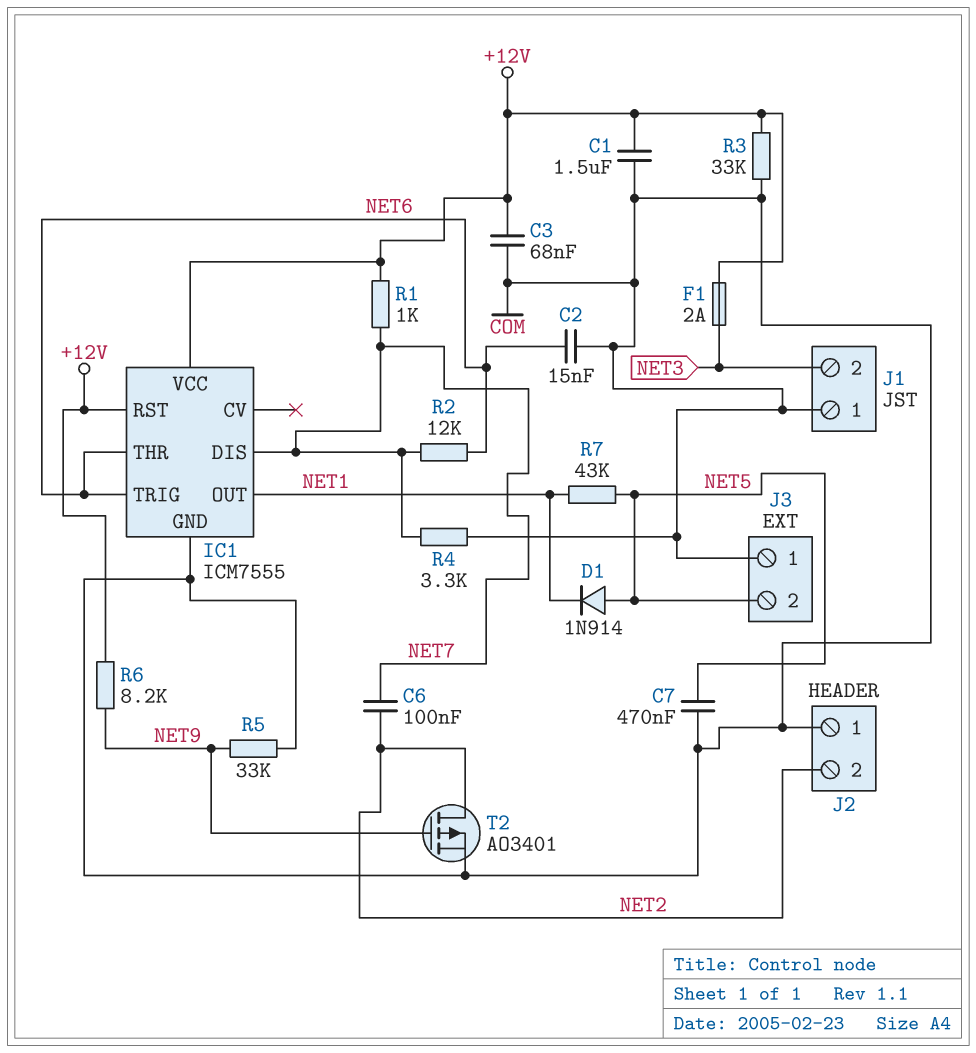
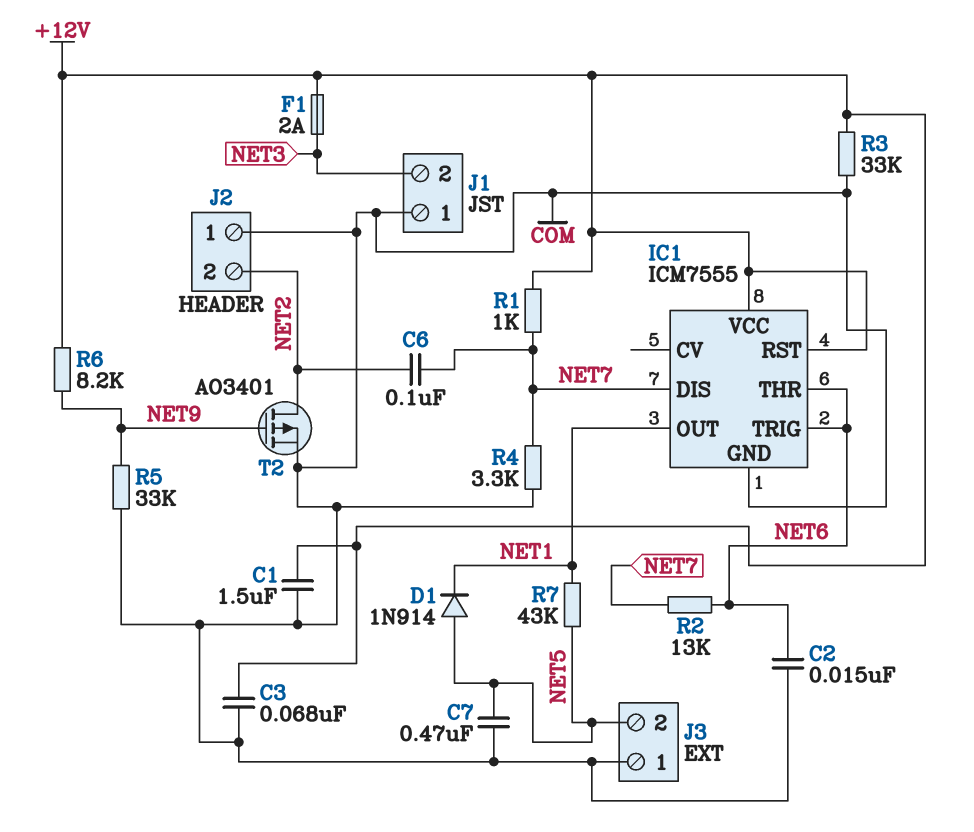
R2: 12k (NET6, NET7) -> 13k (NET6, NET7)

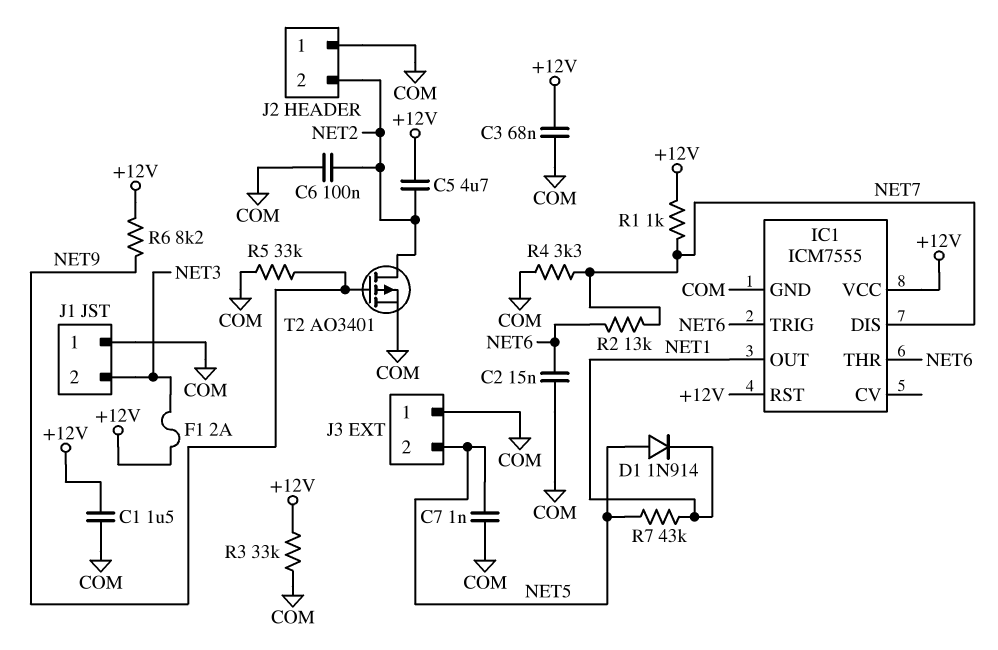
C5: none -> 4.7uF (+12V, NET2)
C6: 100nF (NET2, NET7) -> 100nF (COM, NET2)
C7: 470nF (COM, NET5) -> 1nF (COM, NET5)

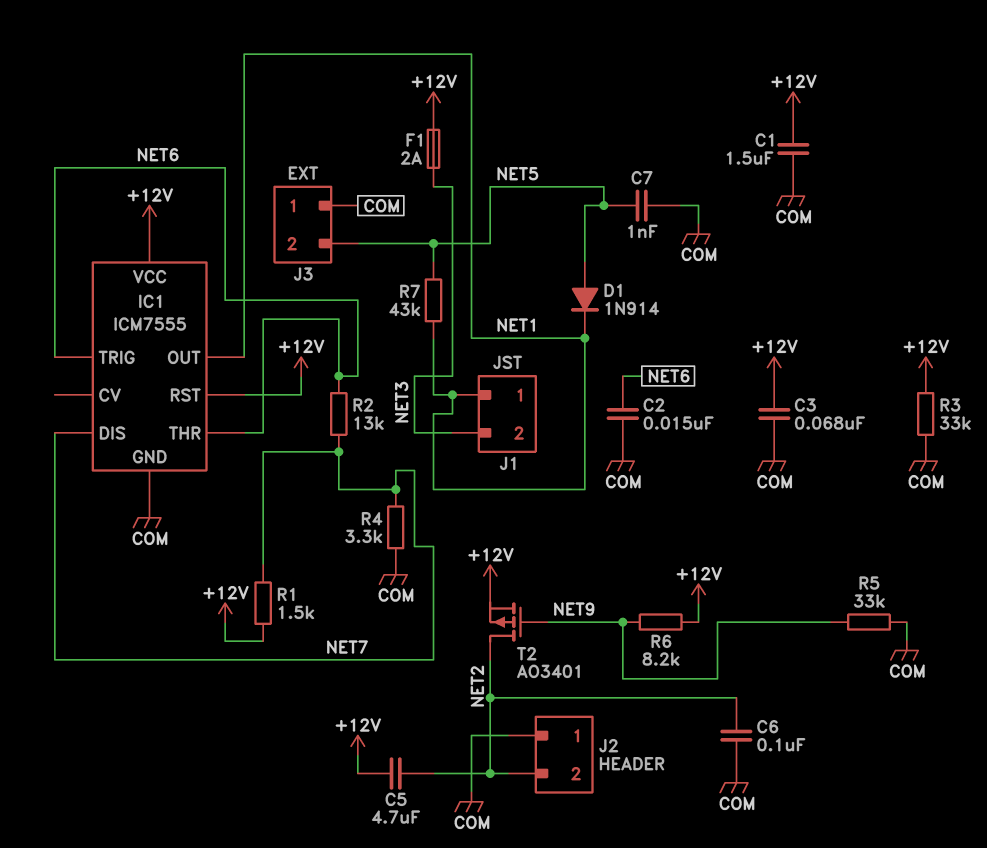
J1 pin 1: COM -> NET1
R1: 1k (+12V, NET7) -> 1.5k (+12V, NET7)
T2: PMOS AO3401 (G NET9, D NET2, S COM) -> PMOS AO3401 (G NET9, D NET2, S +12V)

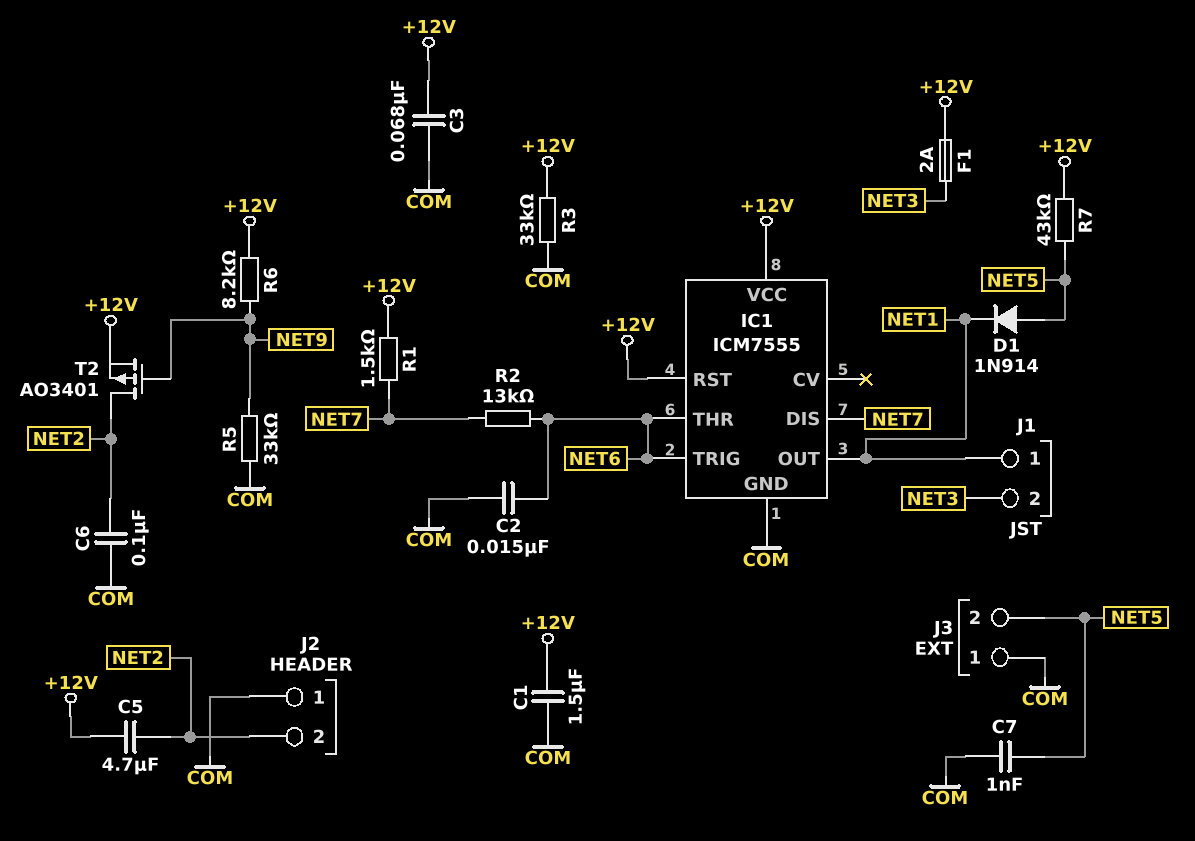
R4: 3.3k (COM, NET7) -> none
R7: 43k (NET1, NET5) -> 43k (+12V, NET5)

